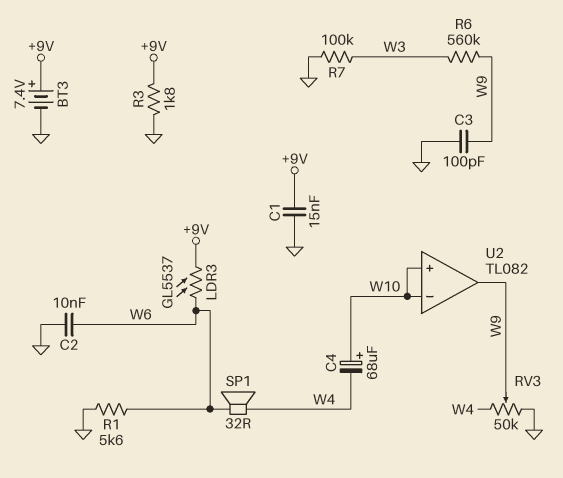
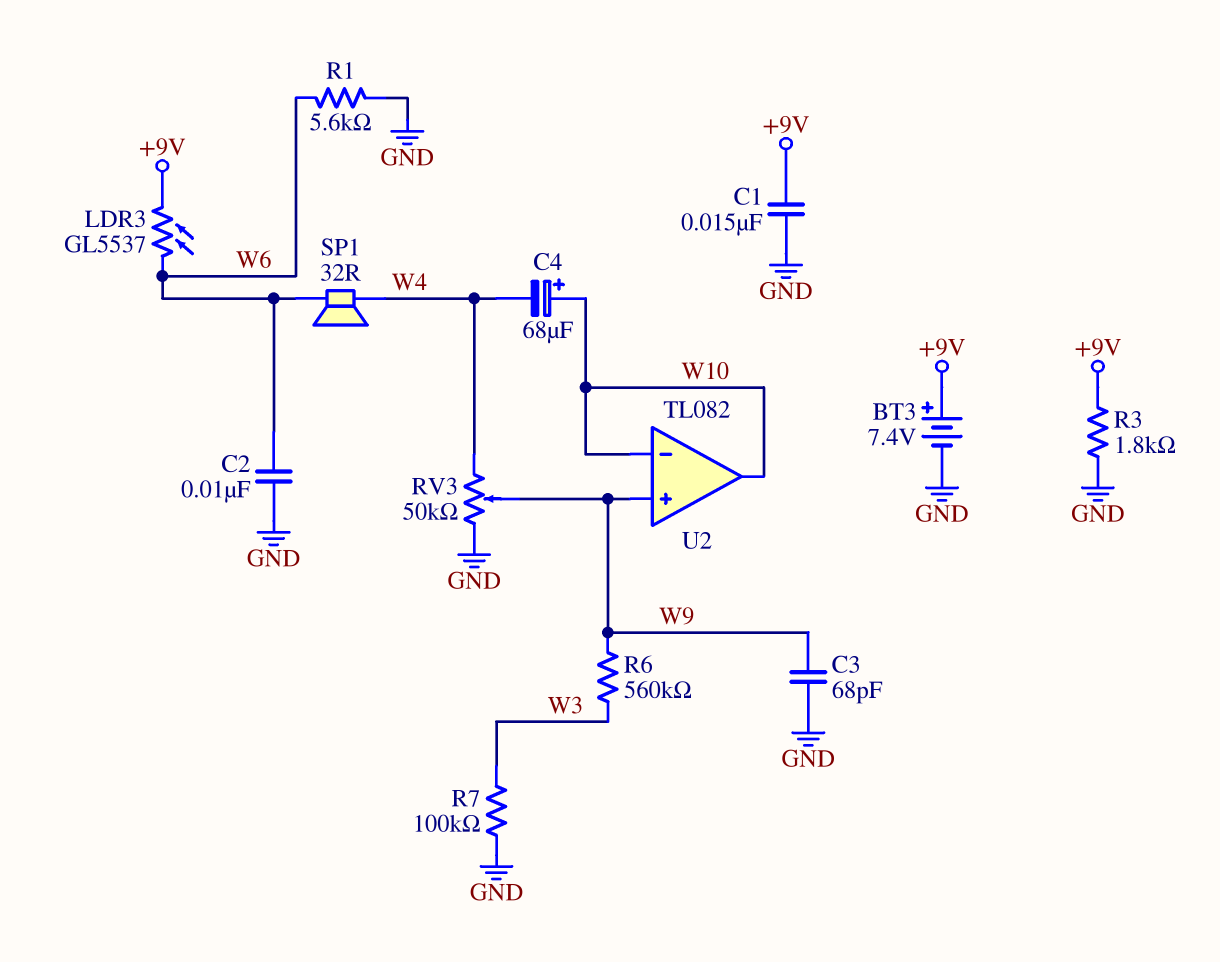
C3: 100pF (GND, W9) -> 68pF (GND, W9)
U2 pin in+: W10 -> W9
U2 pin out: W9 -> W10

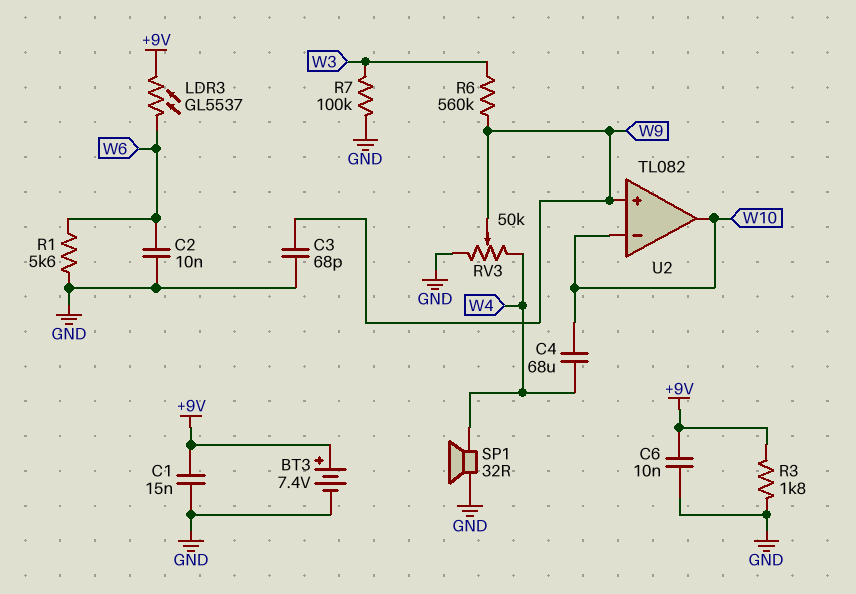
C4: 68uF (plus W10, minus W4) -> 68uF (W4, W10)
C6: none -> 10nF (+9V, GND)
SP1: speaker 32R (W4, W6) -> speaker 32R (GND, W4)

